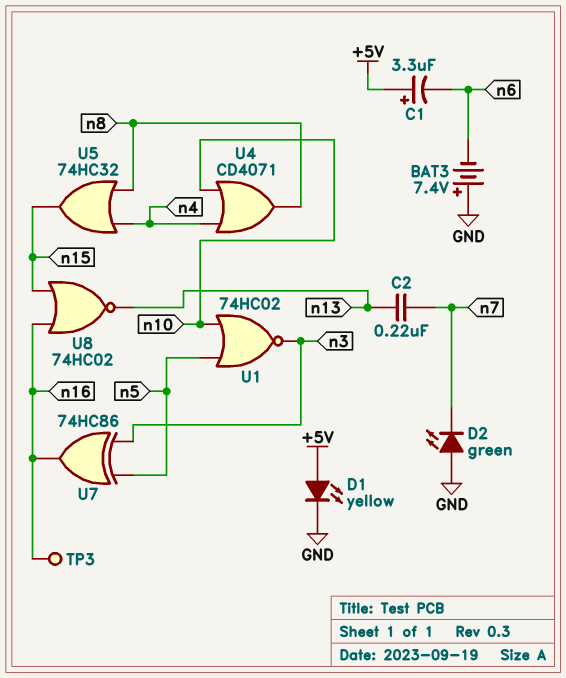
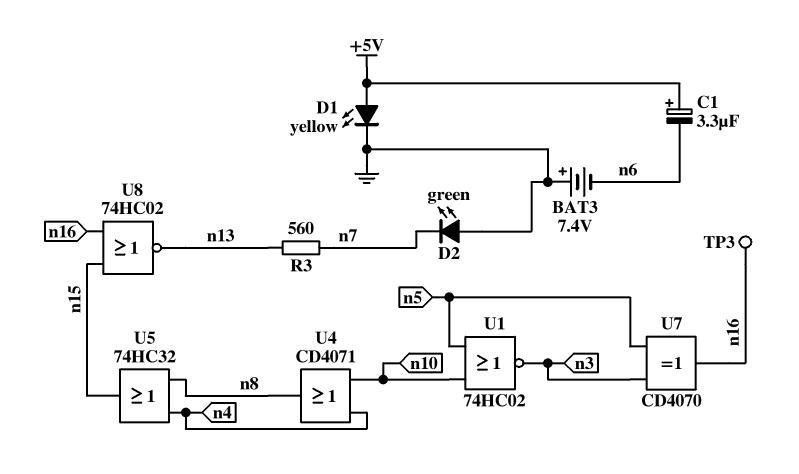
C2: 220nF (n7, n13) -> none
R3: none -> 560 (n7, n13)
U7: XOR 74HC86 (in n3, in n5, out n16) -> XOR CD4070 (in n3, in n5, out n16)

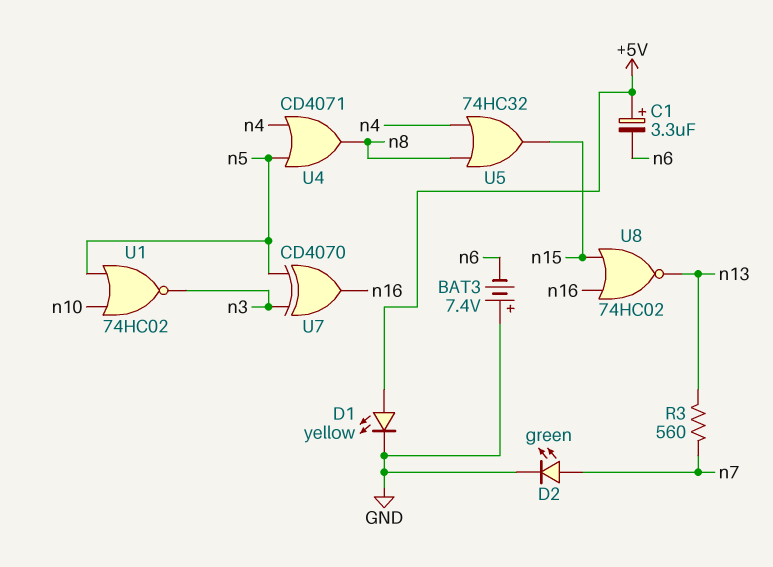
D2: LED green (A GND, K n7) -> LED green (A n7, K GND)
TP3: test point (n16) -> none
U4: OR CD4071 (in n4, in n10, out n8) -> OR CD4071 (in n4, in n5, out n8)

